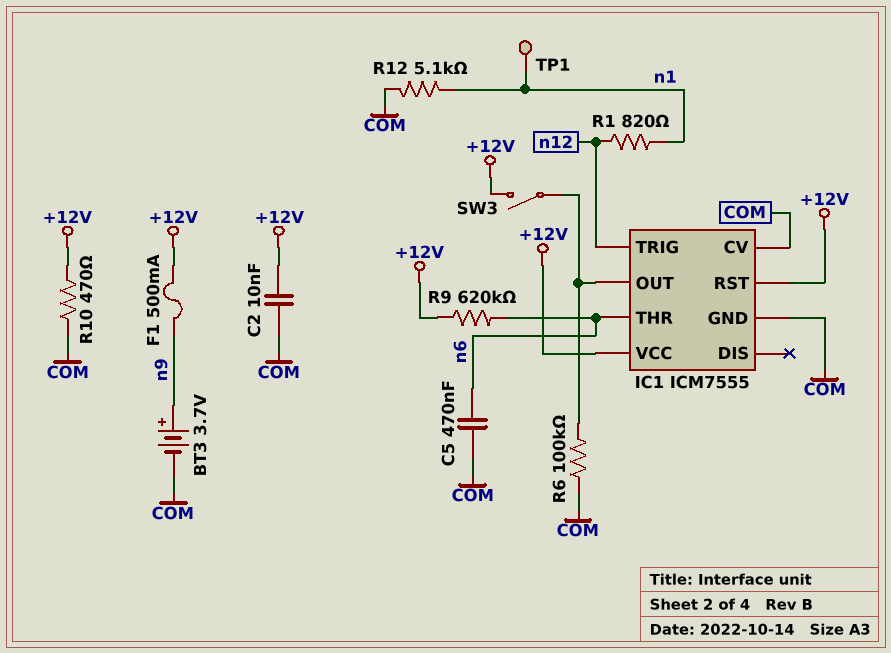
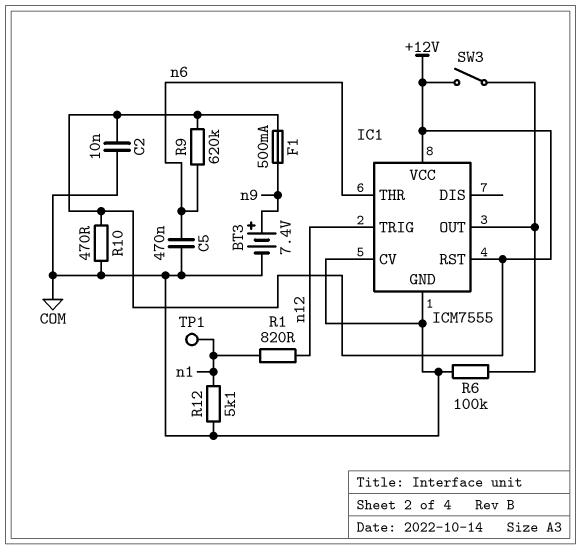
BT3: 3.7V (plus n9, minus COM) -> 7.4V (plus n9, minus COM)

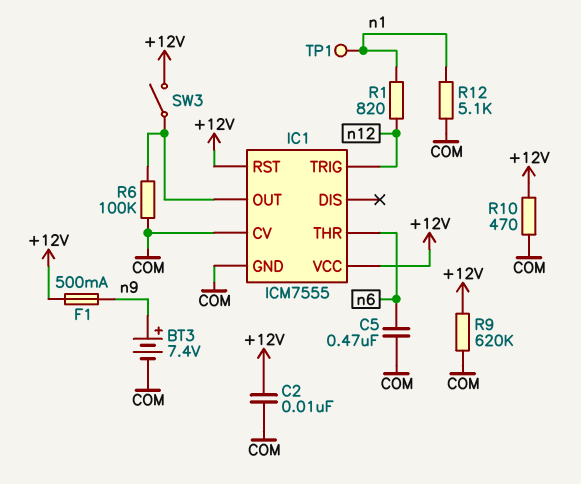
R9: 620k (+12V, n6) -> 620k (+12V, COM)

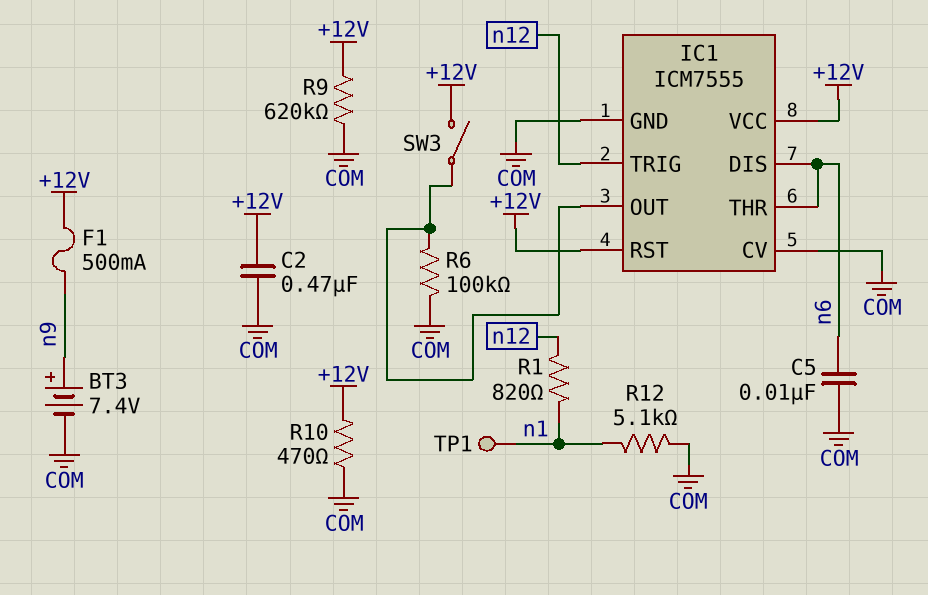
C2: 10nF (+12V, COM) -> 470nF (+12V, COM)
C5: 470nF (COM, n6) -> 10nF (COM, n6)
IC1 pin DIS: none -> n6

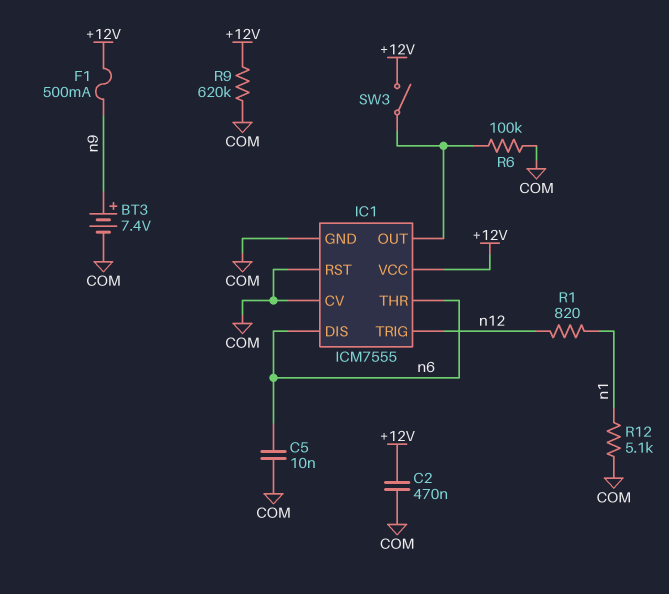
IC1 pin RST: +12V -> COM
R10: 470 (+12V, COM) -> none
TP1: test point (n1) -> none

